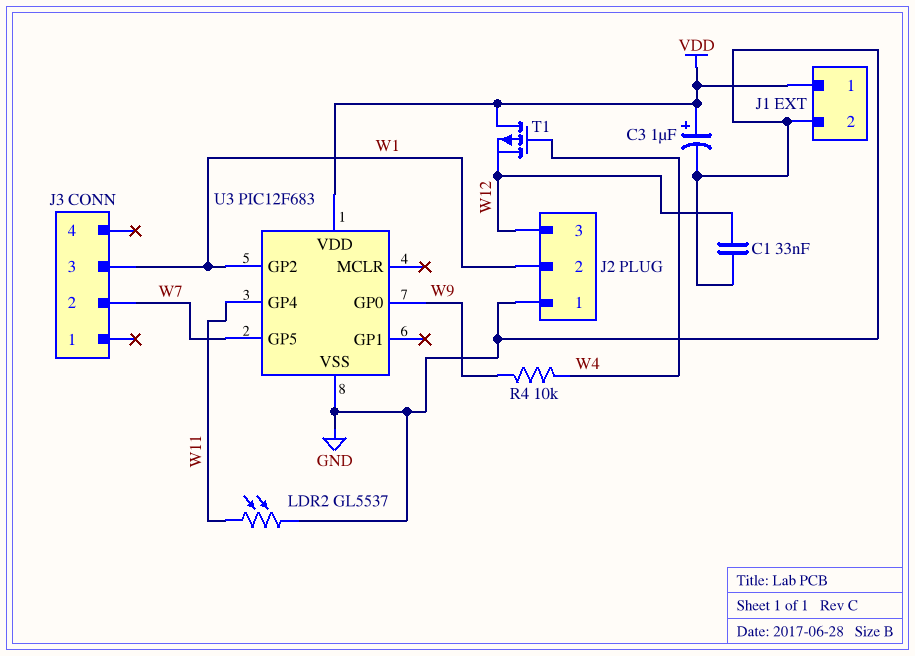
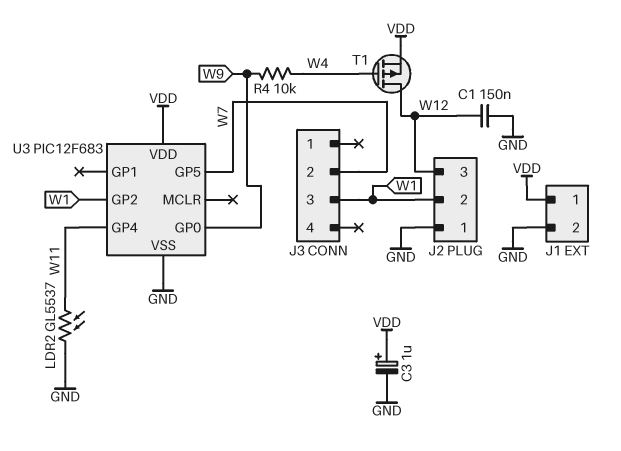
C1: 33nF (GND, W12) -> 150nF (GND, W12)
T1: PMOS (G W4, D VDD, S W12) -> PMOS (G W4, D W12, S VDD)

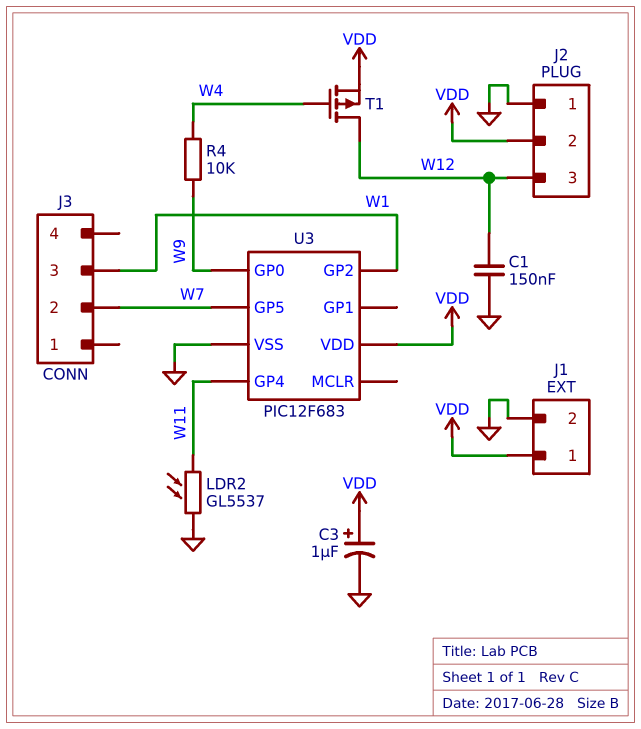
J2 pin 2: W1 -> VDD

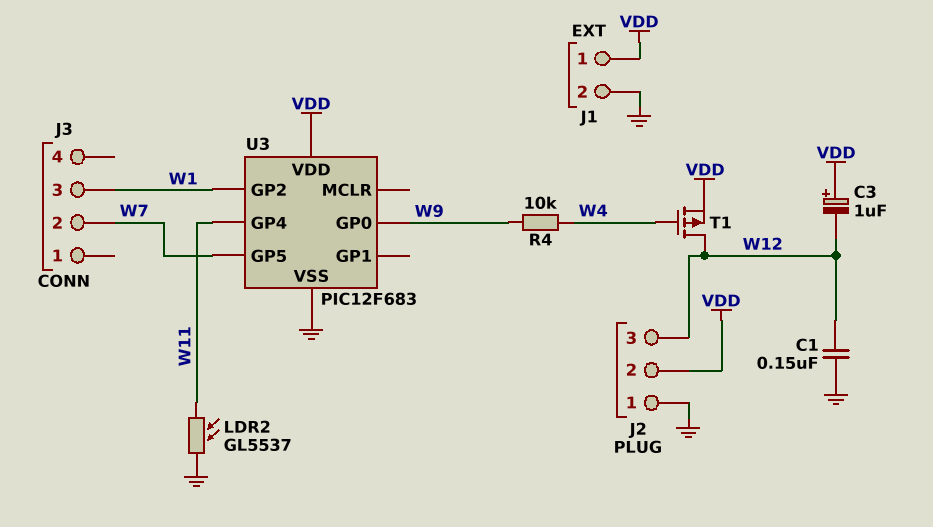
C3: 1uF (plus VDD, minus GND) -> 1uF (plus VDD, minus W12)

